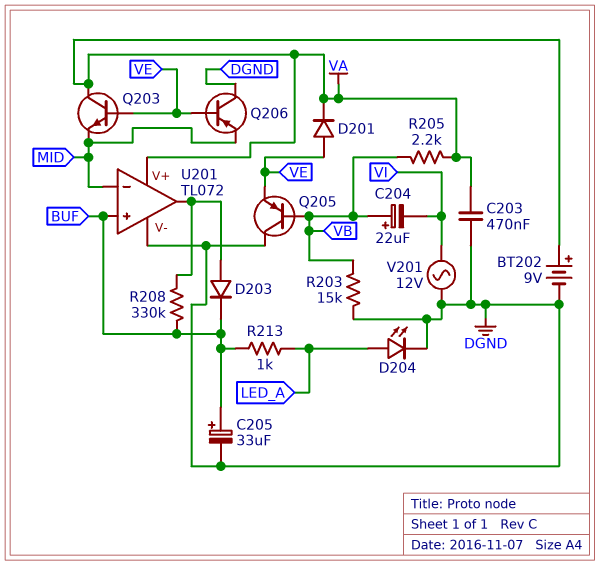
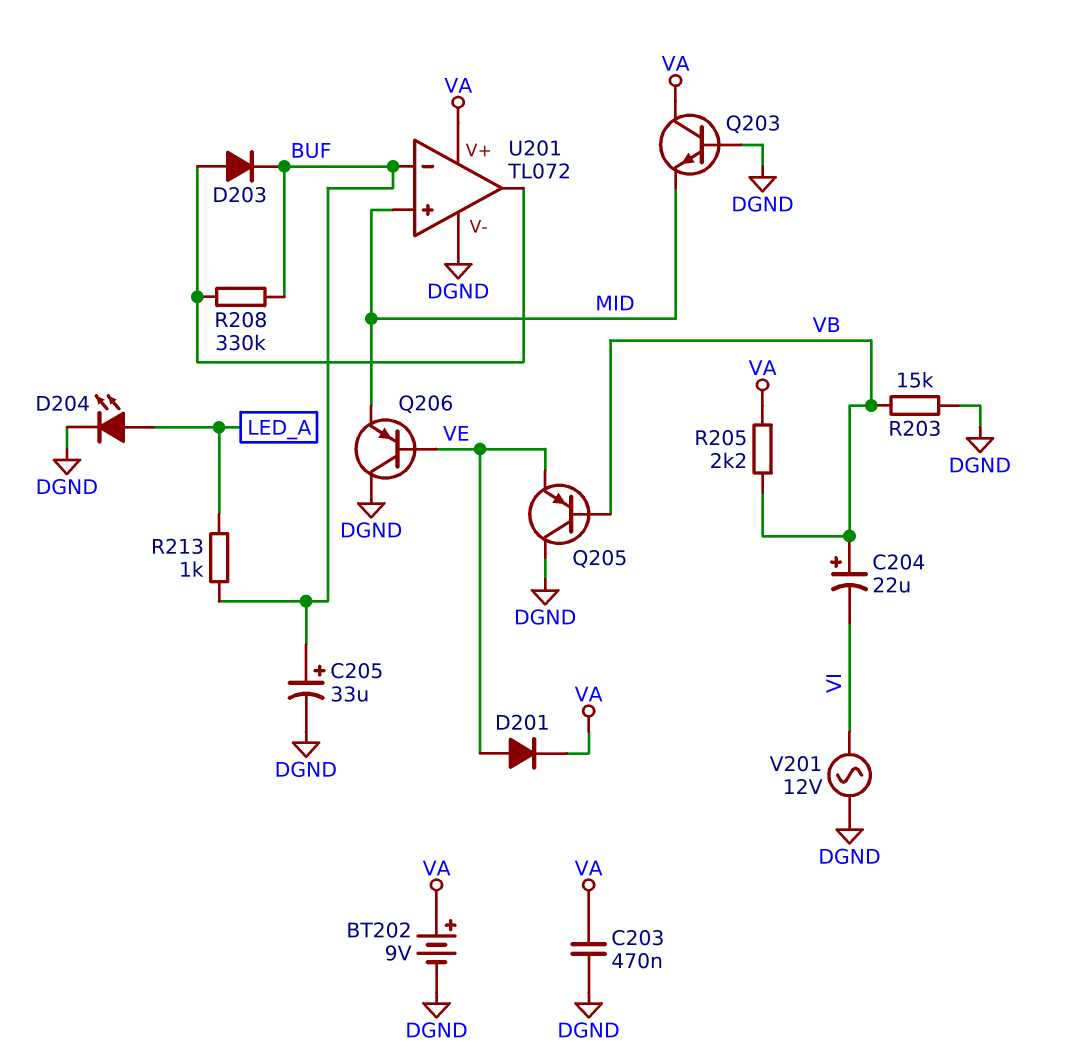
Q203: NPN (B VE, C VA, E MID) -> NPN (B DGND, C VA, E MID)
U201 pin in+: BUF -> MID
U201 pin in-: MID -> BUF

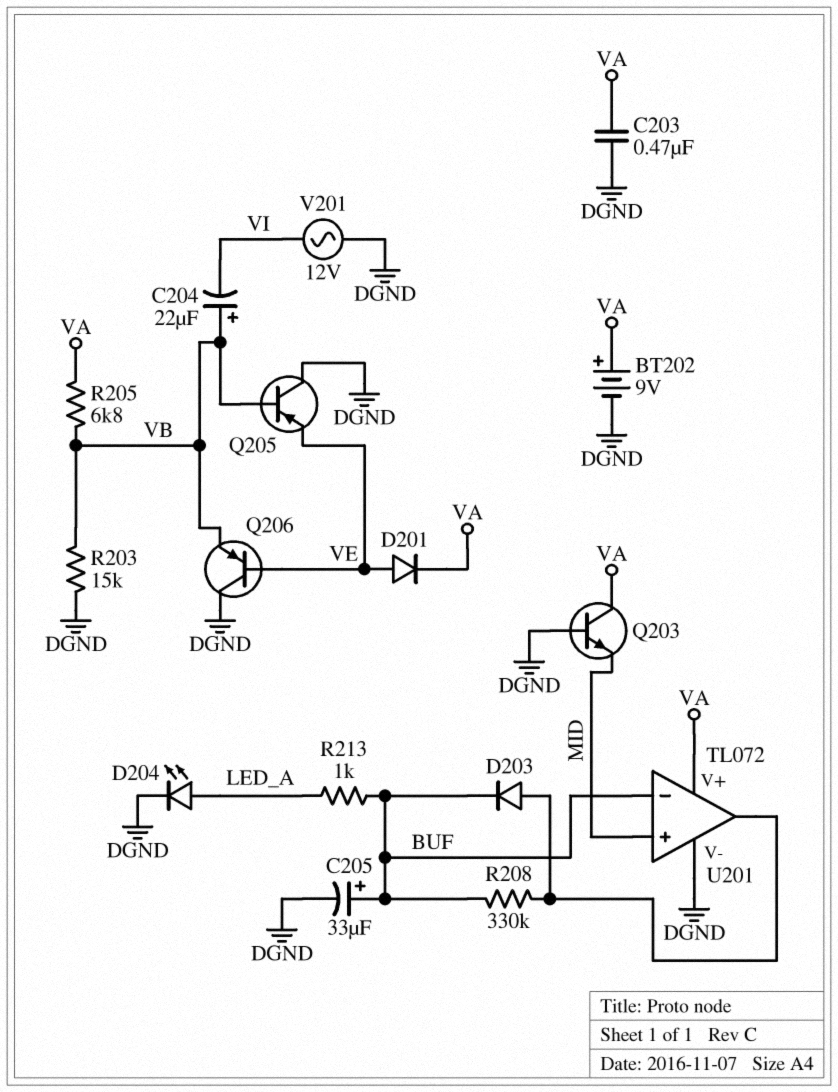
Q206: PNP (B VE, C DGND, E MID) -> PNP (B VE, C DGND, E VB)
R205: 2.2k (VA, VB) -> 6.8k (VA, VB)

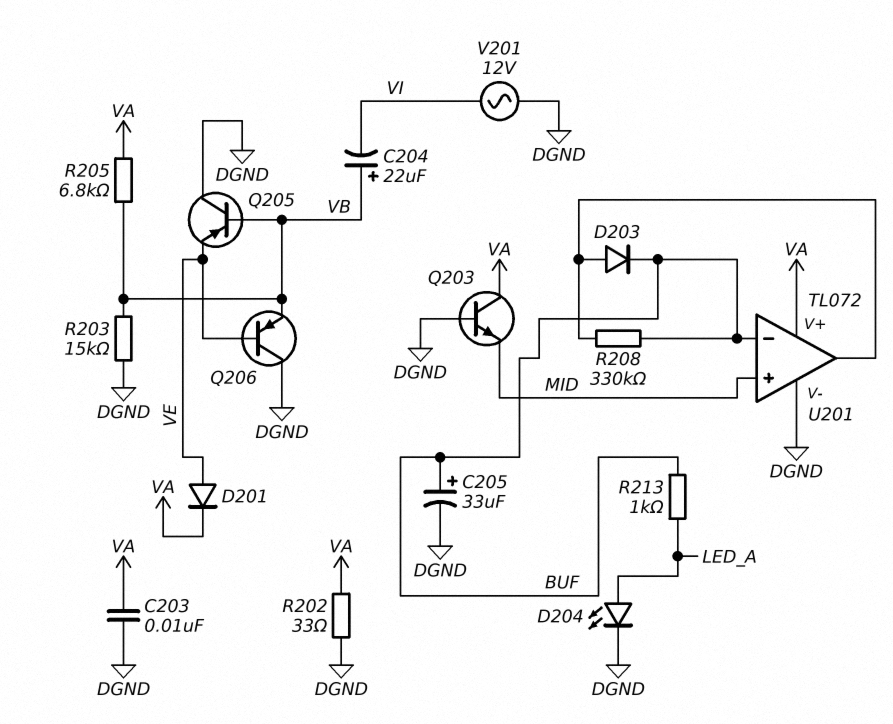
BT202: 9V (plus VA, minus DGND) -> none
C203: 470nF (DGND, VA) -> 10nF (DGND, VA)
R202: none -> 33 (DGND, VA)

